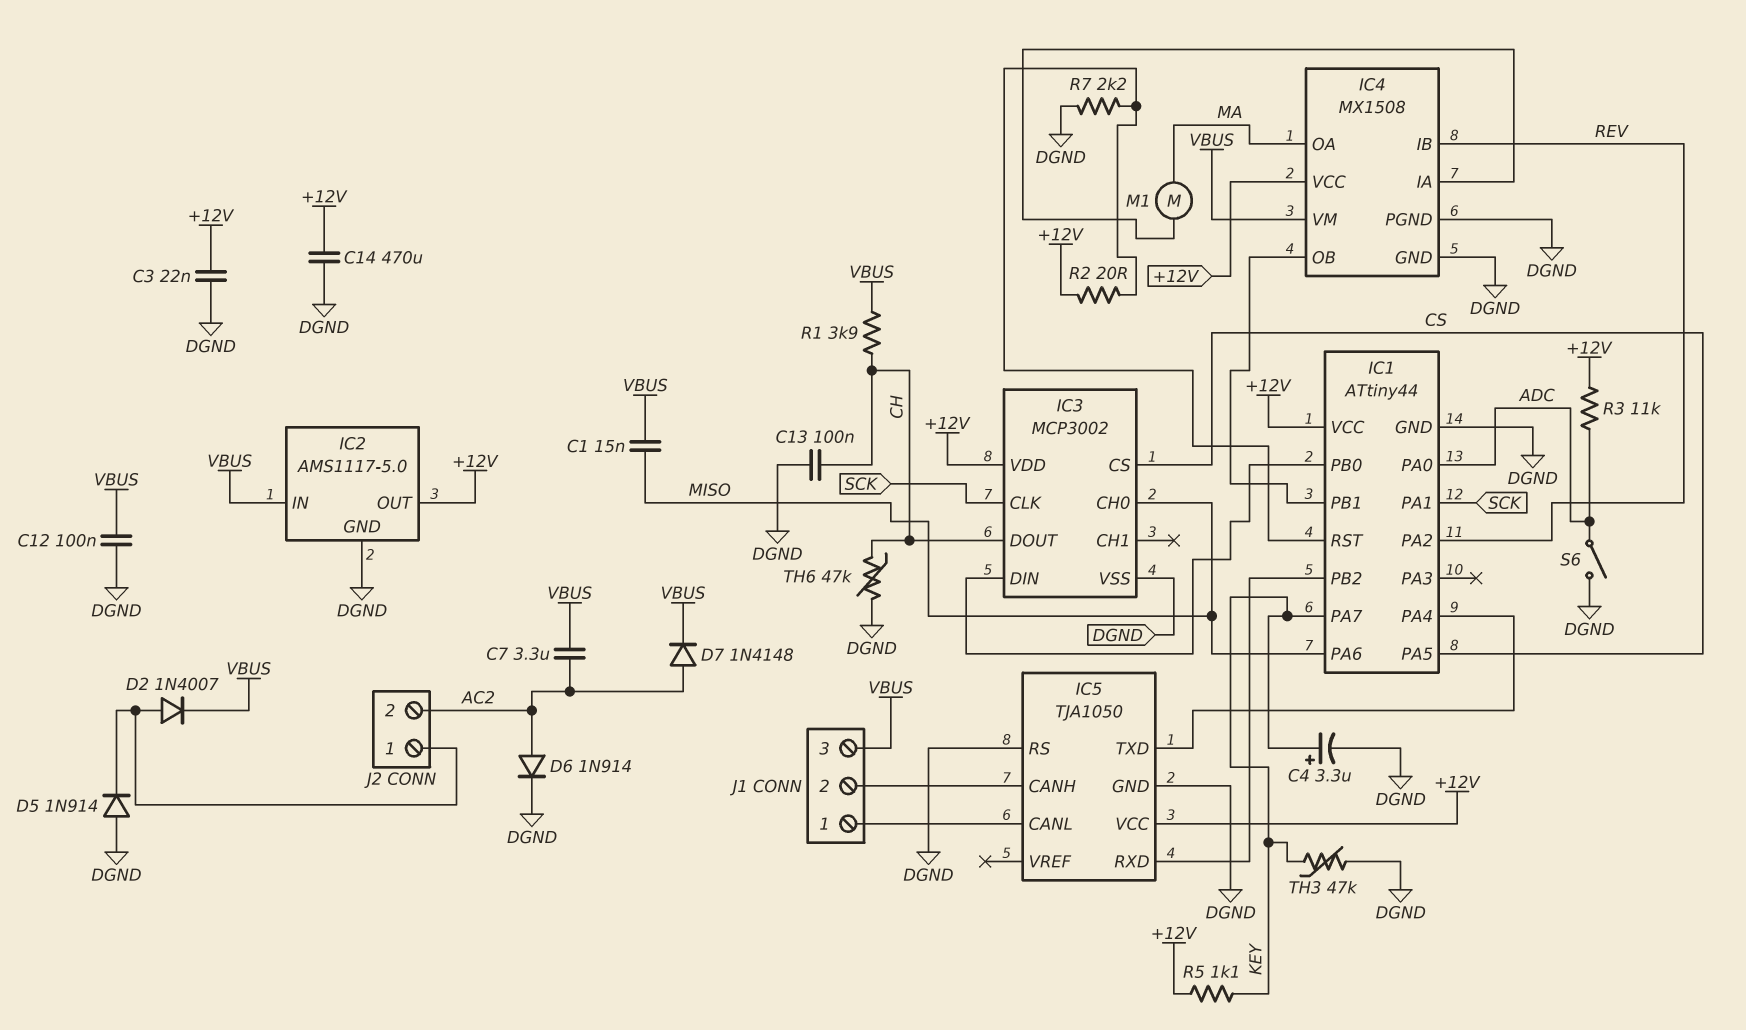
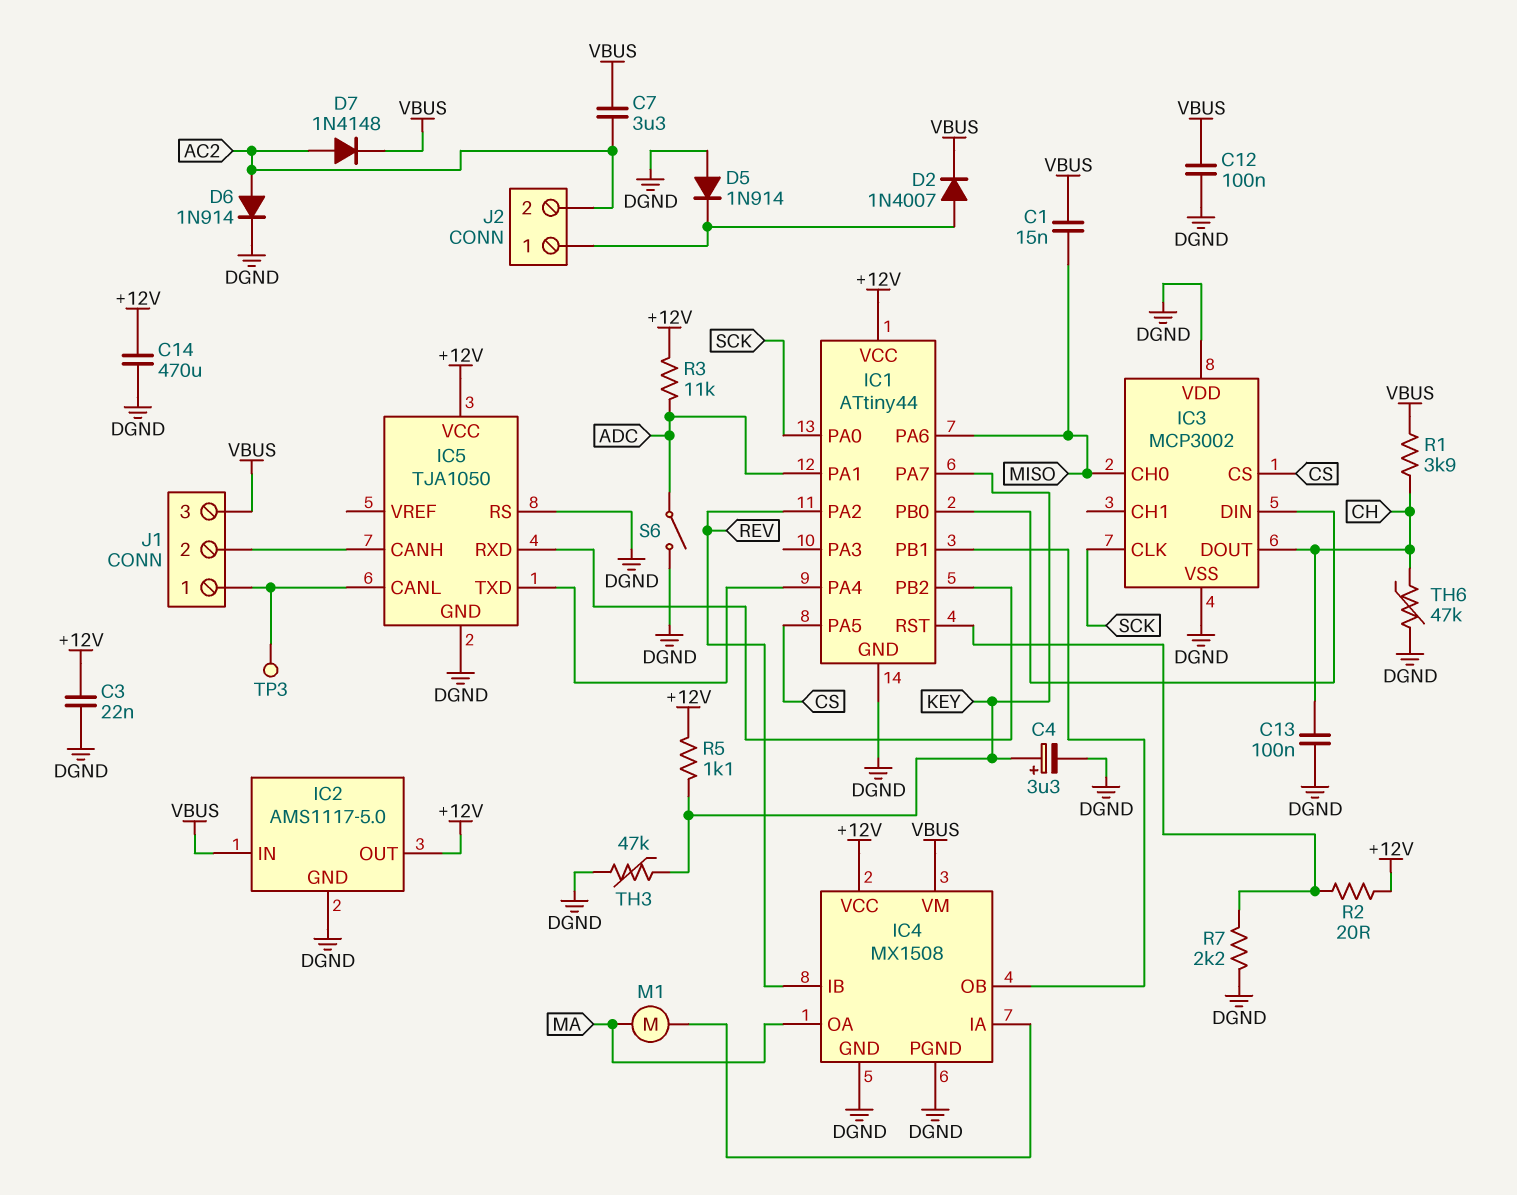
IC1 pin PA0: ADC -> SCK
IC1 pin PA1: SCK -> ADC
IC3 pin VDD: +12V -> DGND
TP3: none -> test point (IC5/CANL)

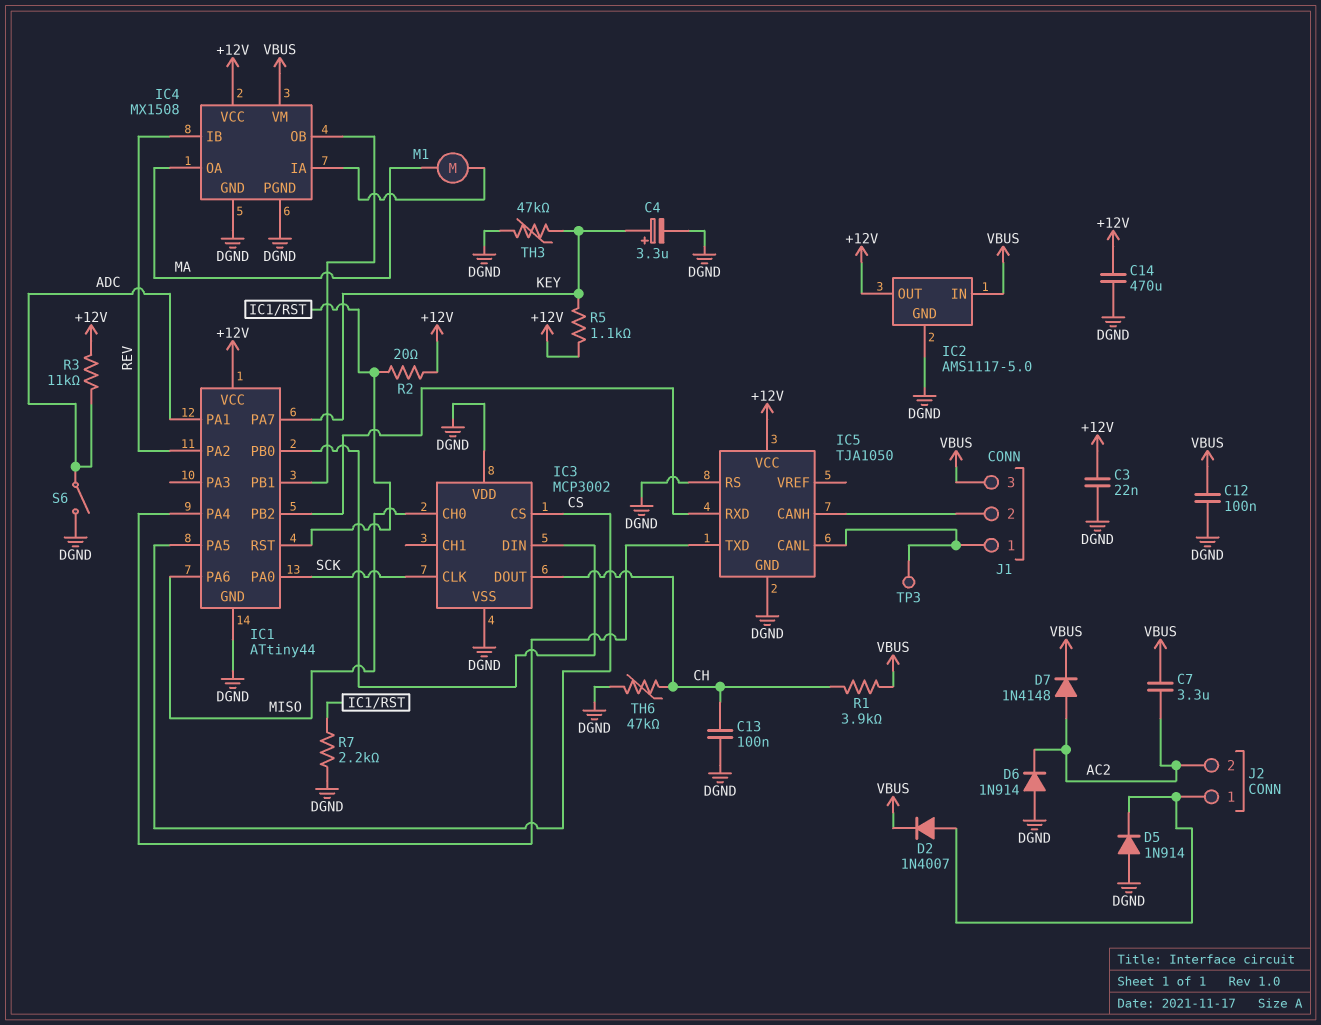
C1: 15nF (MISO, VBUS) -> none
D6: diode 1N914 (A AC2, K DGND) -> diode 1N914 (A DGND, K AC2)

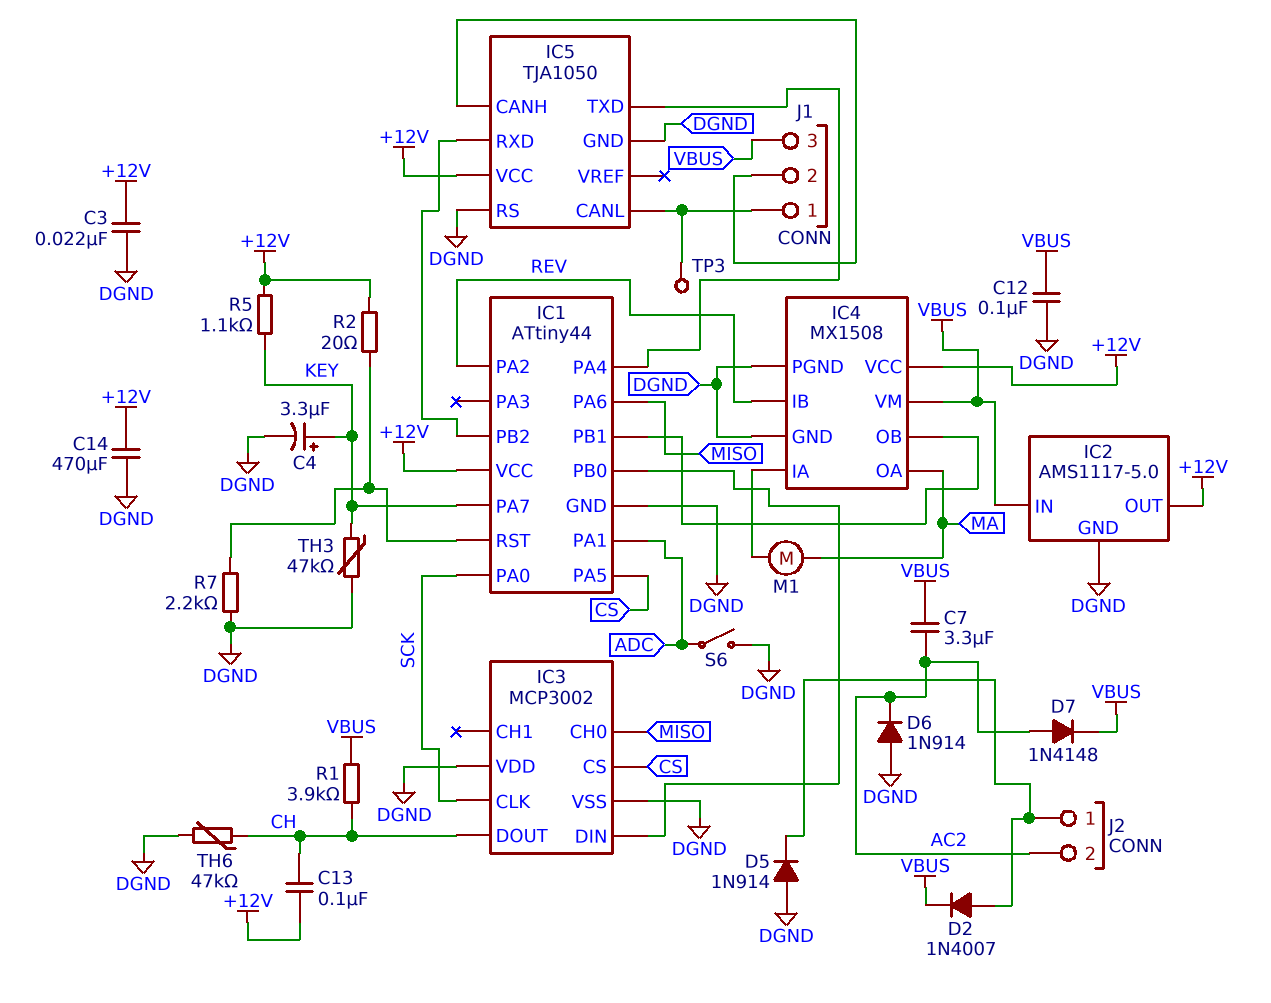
C13: 100nF (CH, DGND) -> 100nF (+12V, CH)
R3: 11k (+12V, ADC) -> none

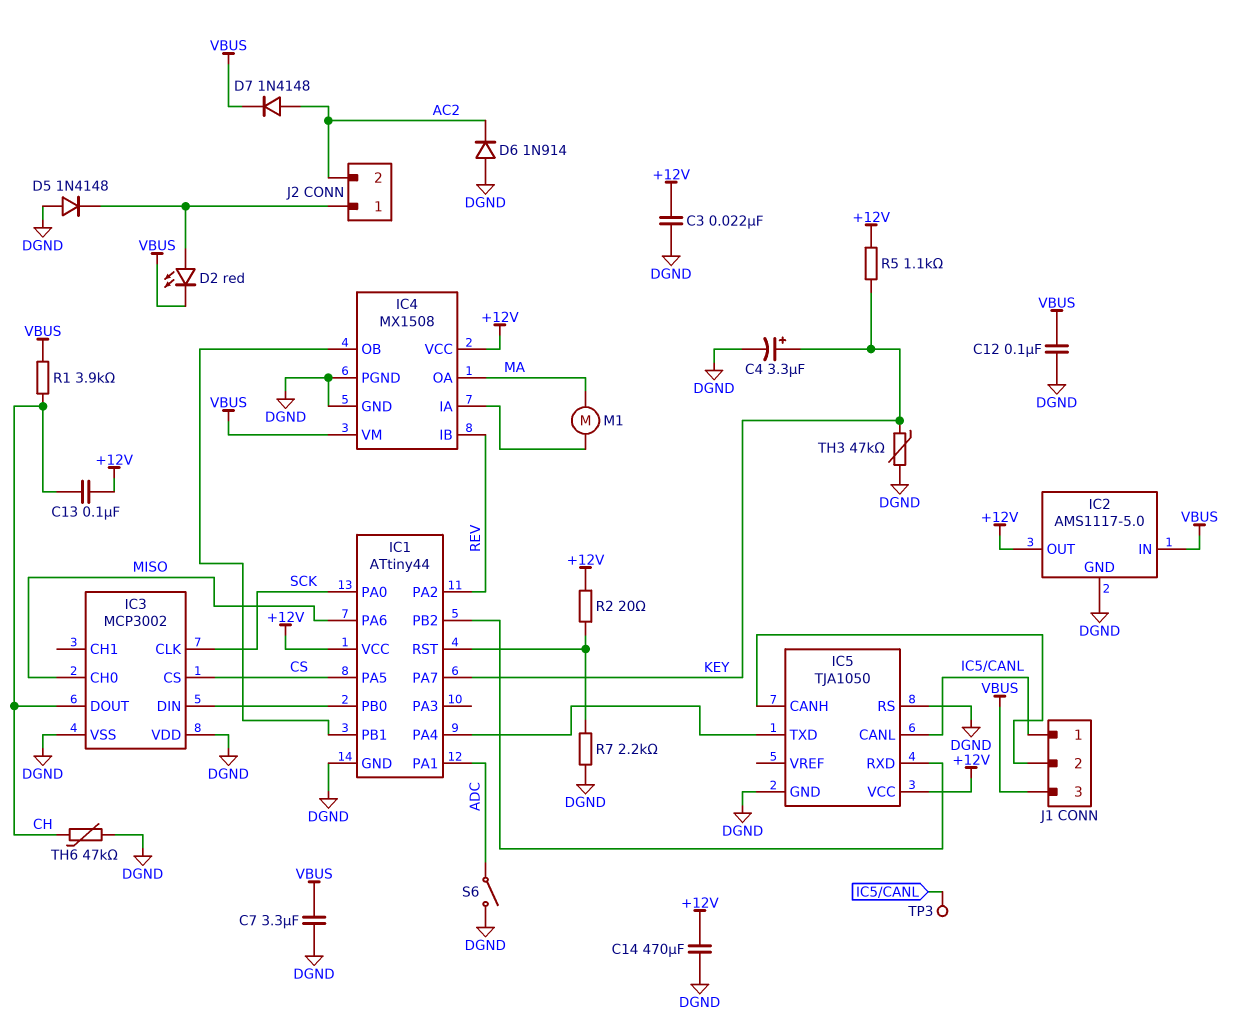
C7: 3.3uF (AC2, VBUS) -> 3.3uF (DGND, VBUS)
D2: diode 1N4007 (A J2/1, K VBUS) -> LED red (A J2/1, K VBUS)
D5: diode 1N914 (A DGND, K J2/1) -> diode 1N4148 (A DGND, K J2/1)

